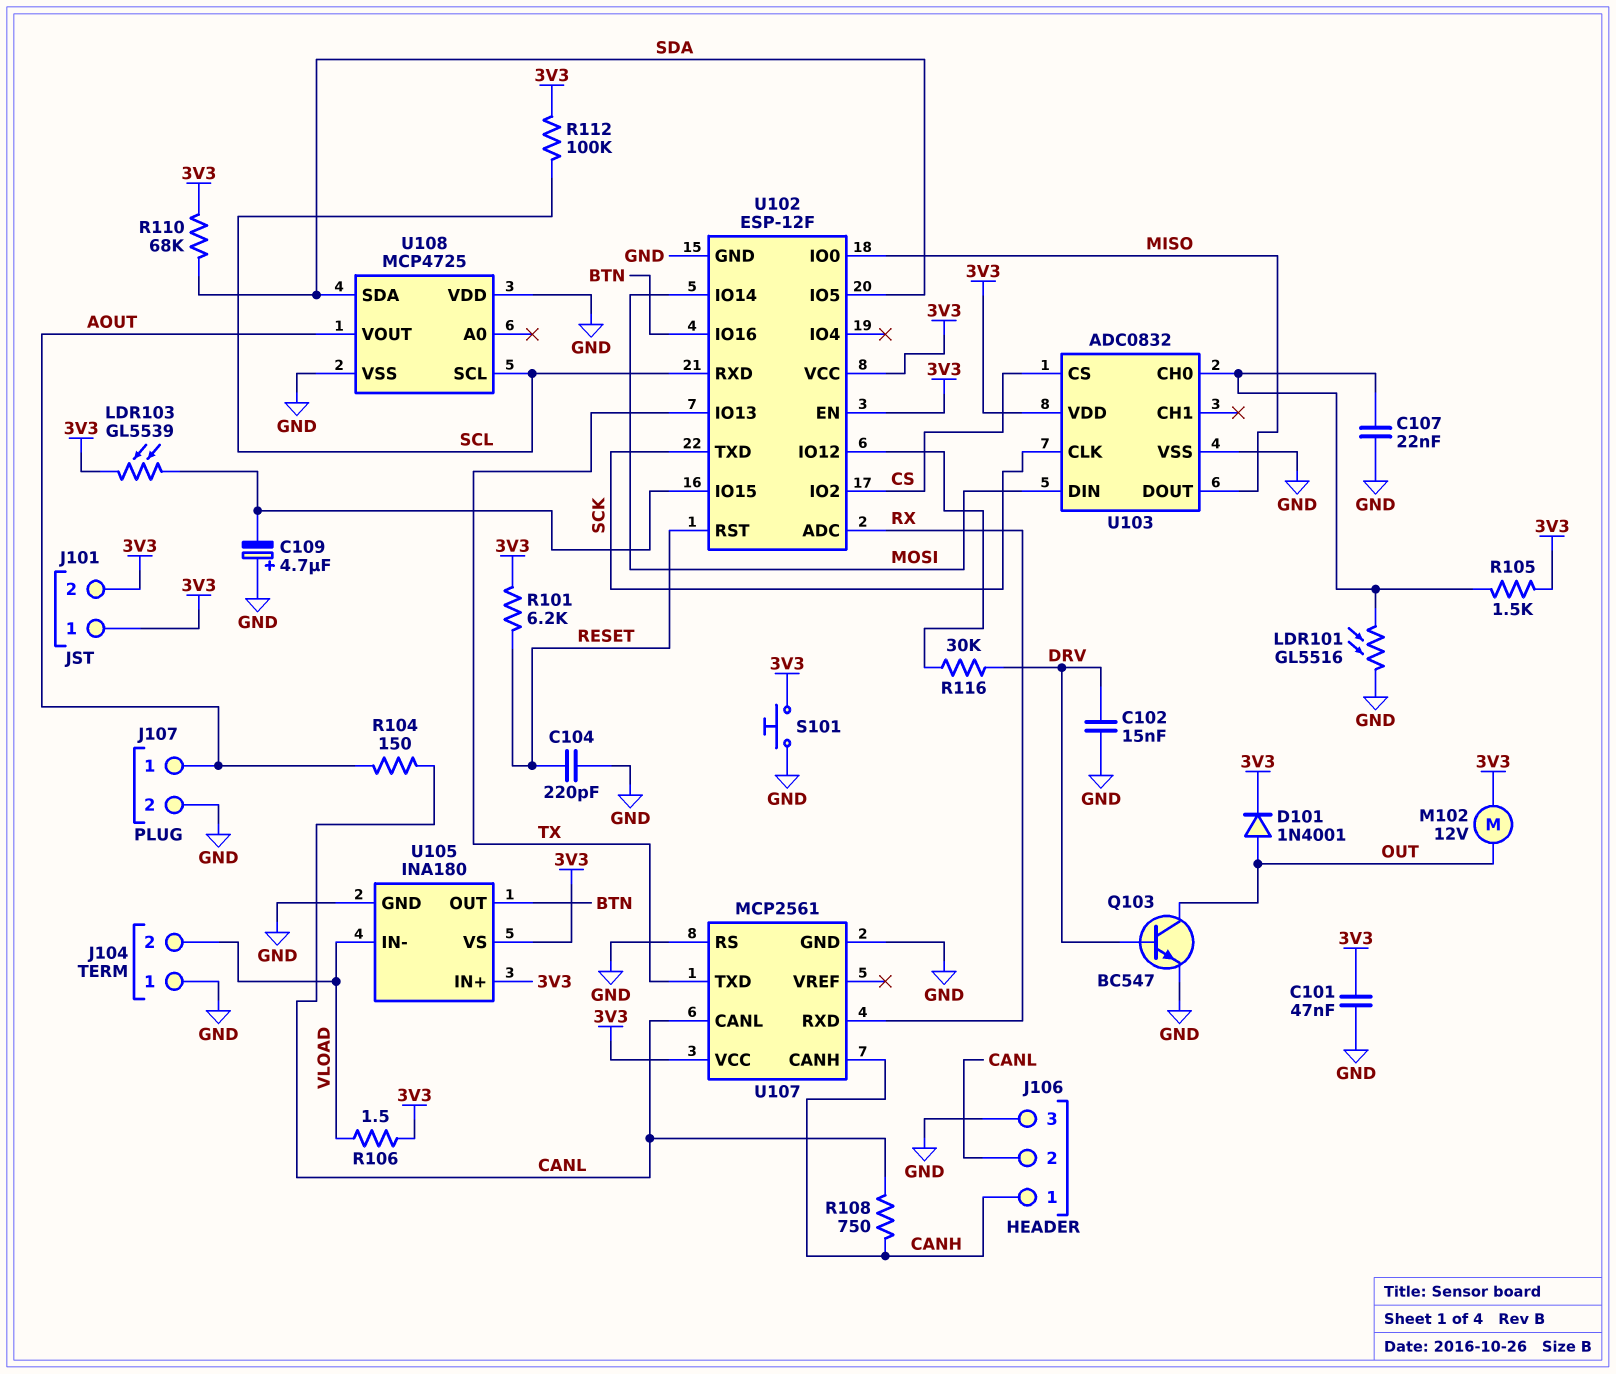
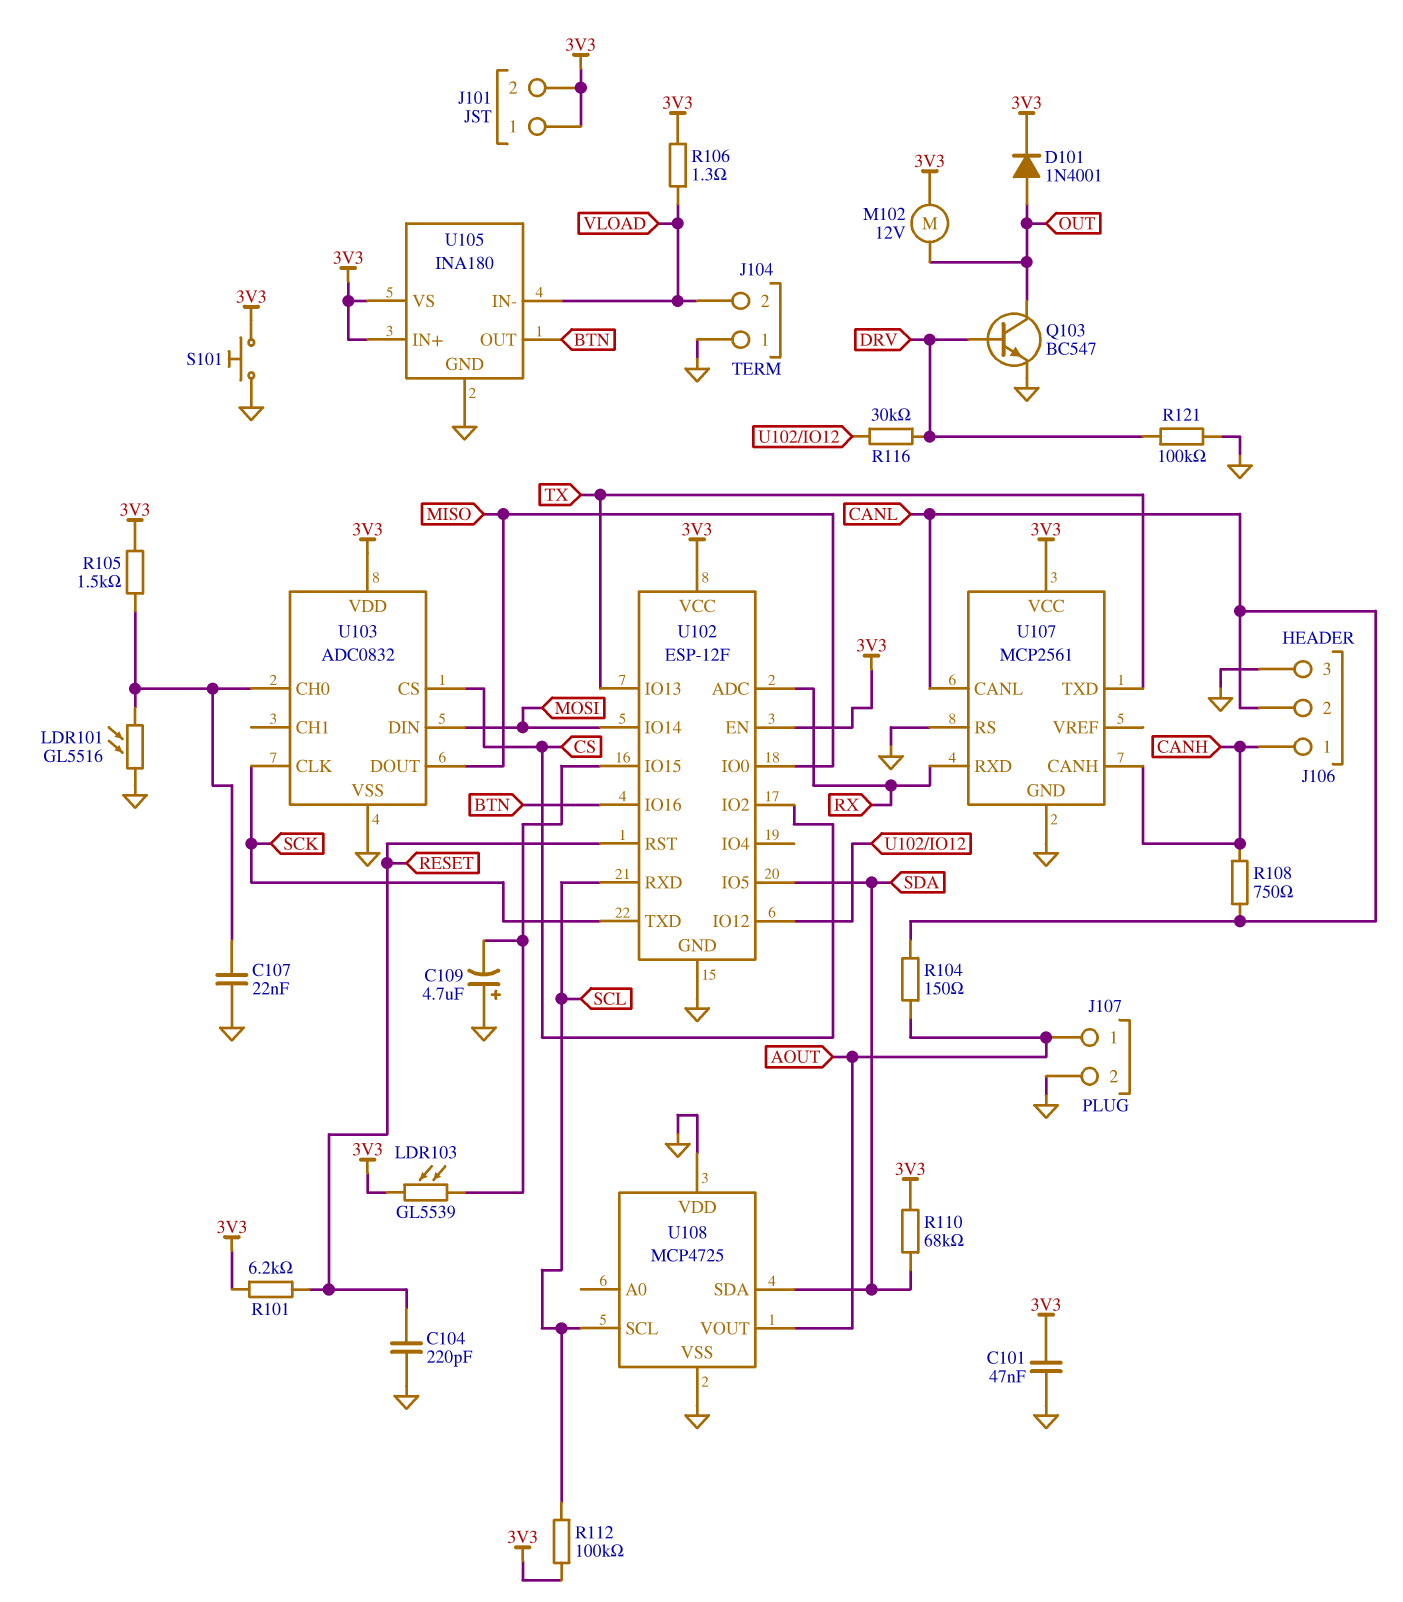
C102: 15nF (DRV, GND) -> none
R106: 1.5 (3V3, VLOAD) -> 1.3 (3V3, VLOAD)
R121: none -> 100k (DRV, GND)

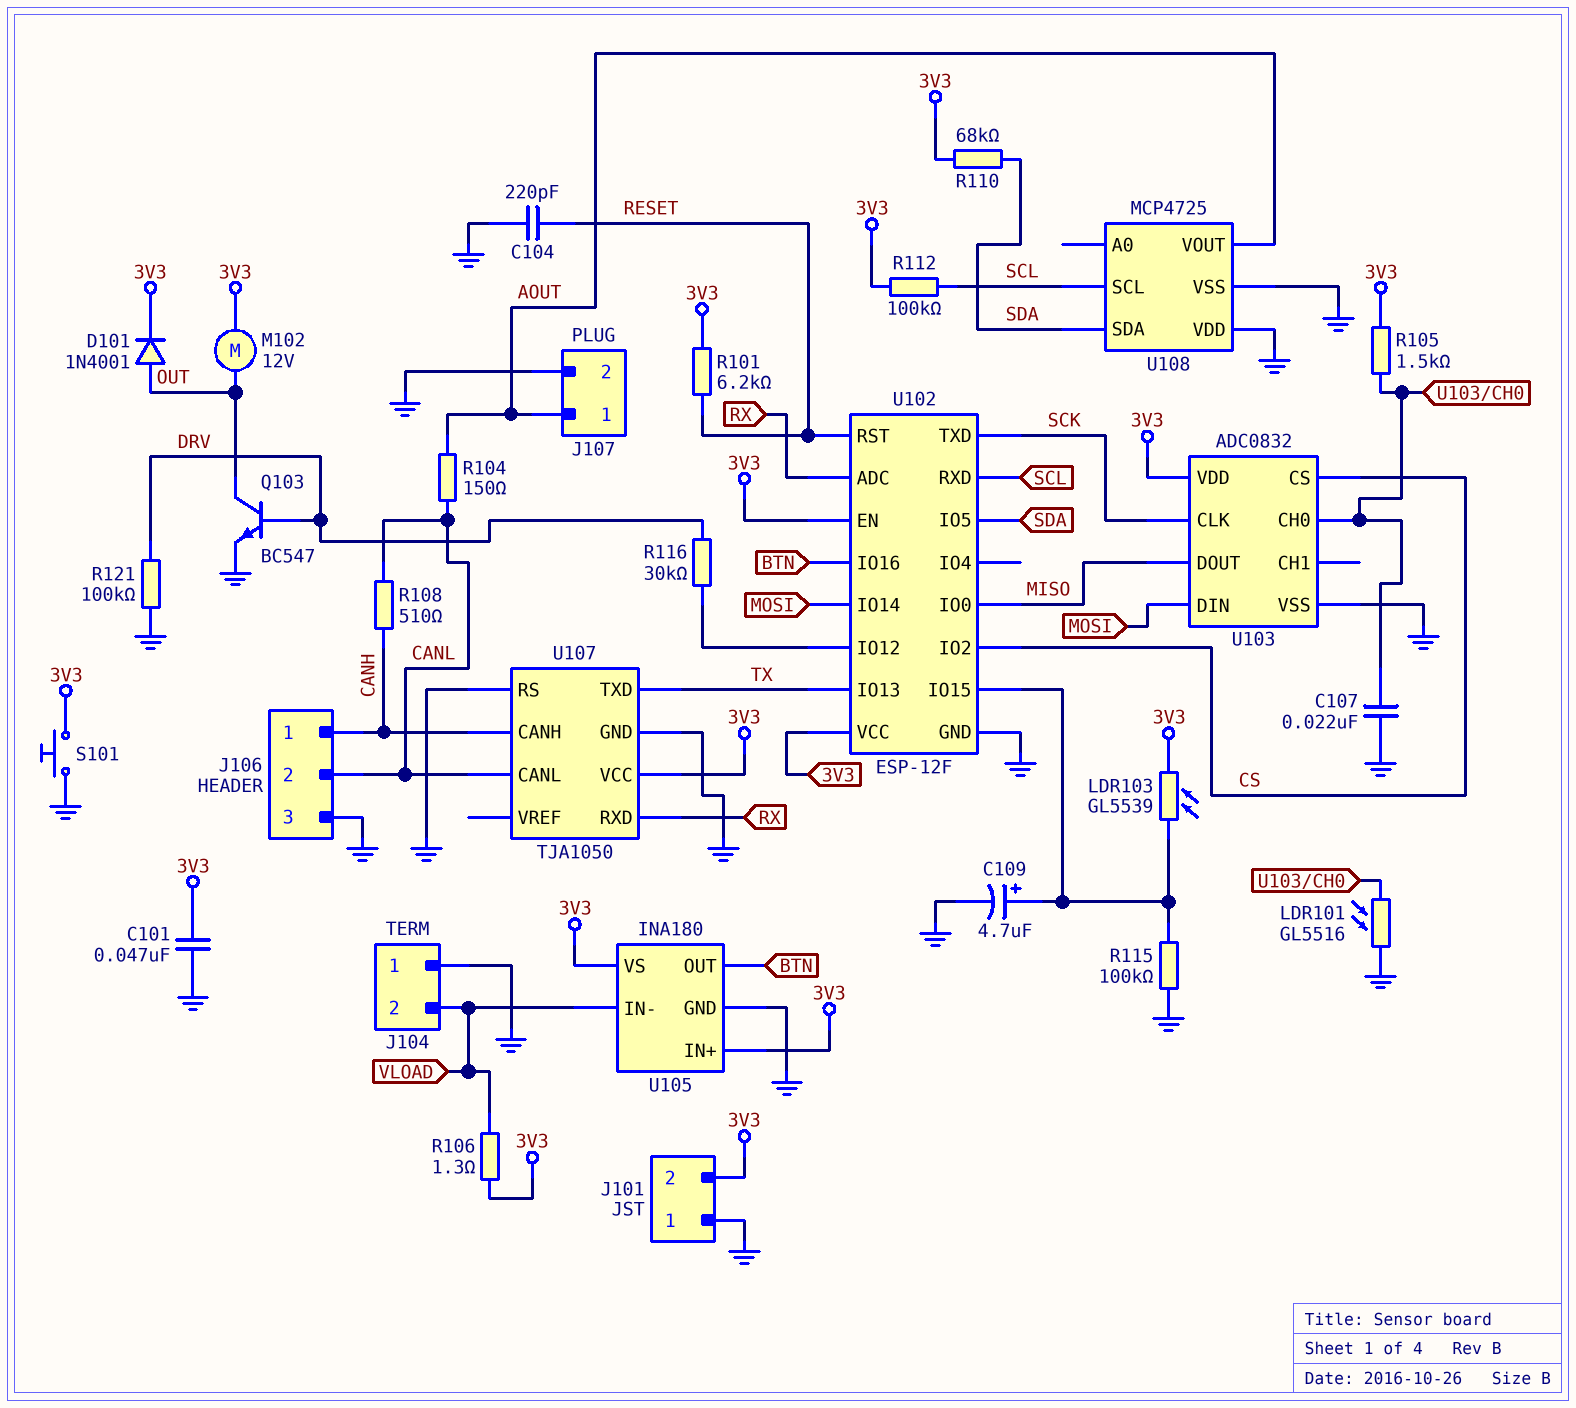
C109: 4.7uF (plus GND, minus U102/IO15) -> 4.7uF (plus U102/IO15, minus GND)
J101 pin 1: 3V3 -> GND
R108: 750 (CANH, CANL) -> 510 (CANH, CANL)
R115: none -> 100k (GND, U102/IO15)
U107: MCP2561 -> TJA1050

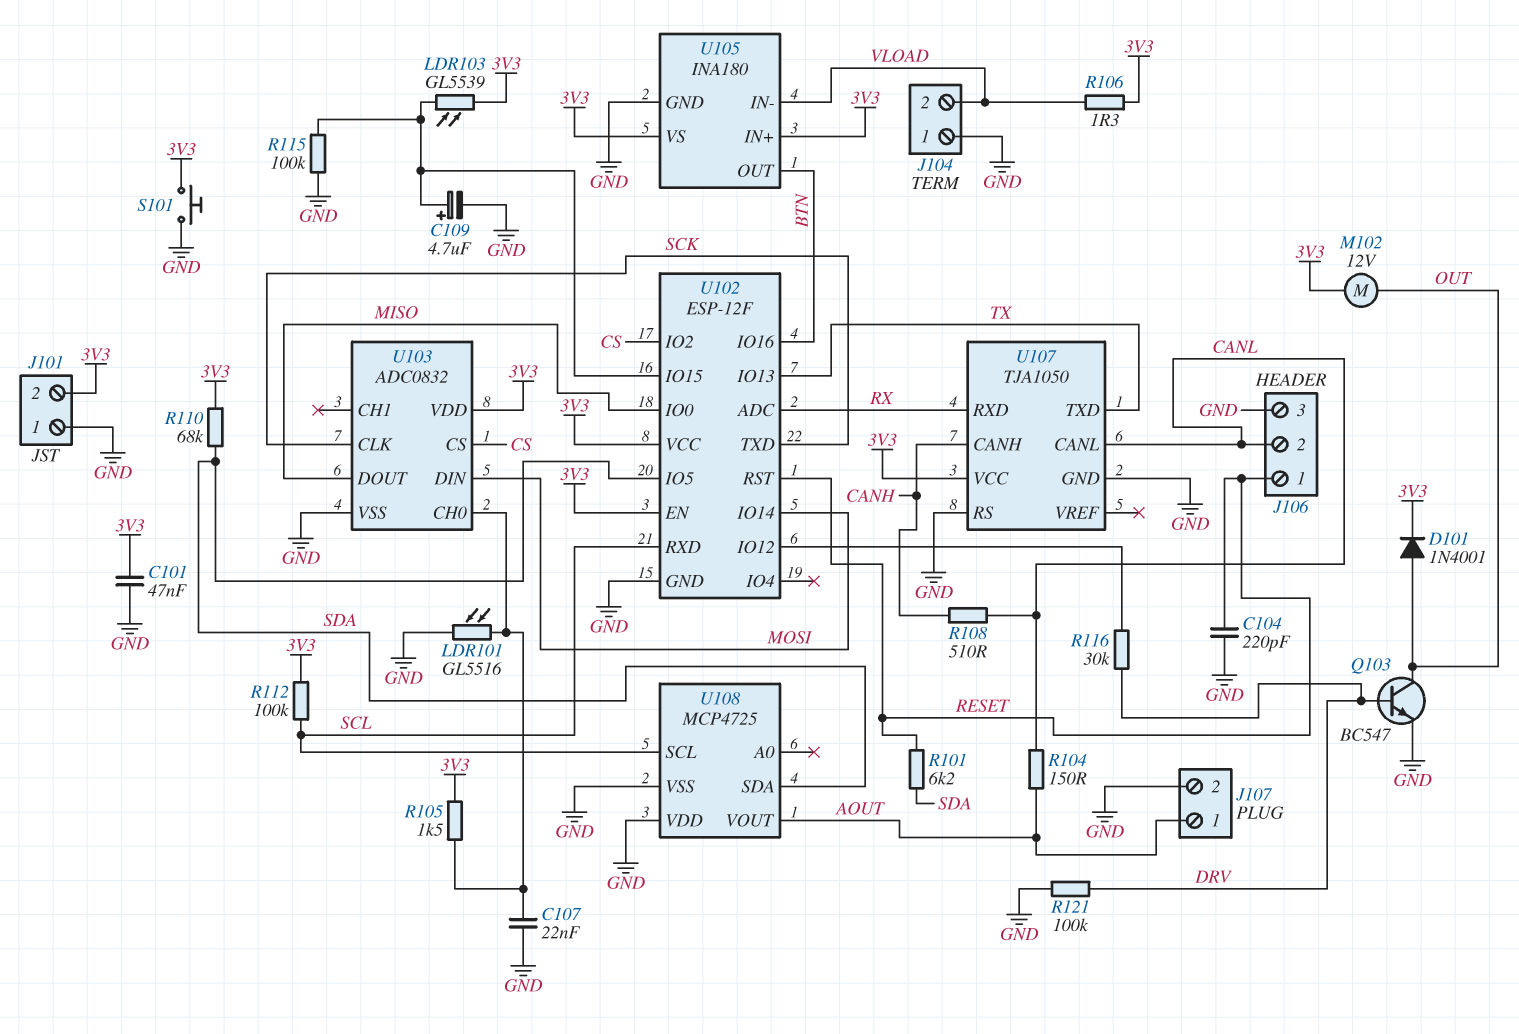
J106 pin 1: CANH -> RESET
R101: 6.2k (3V3, RESET) -> 6.2k (RESET, SDA)

